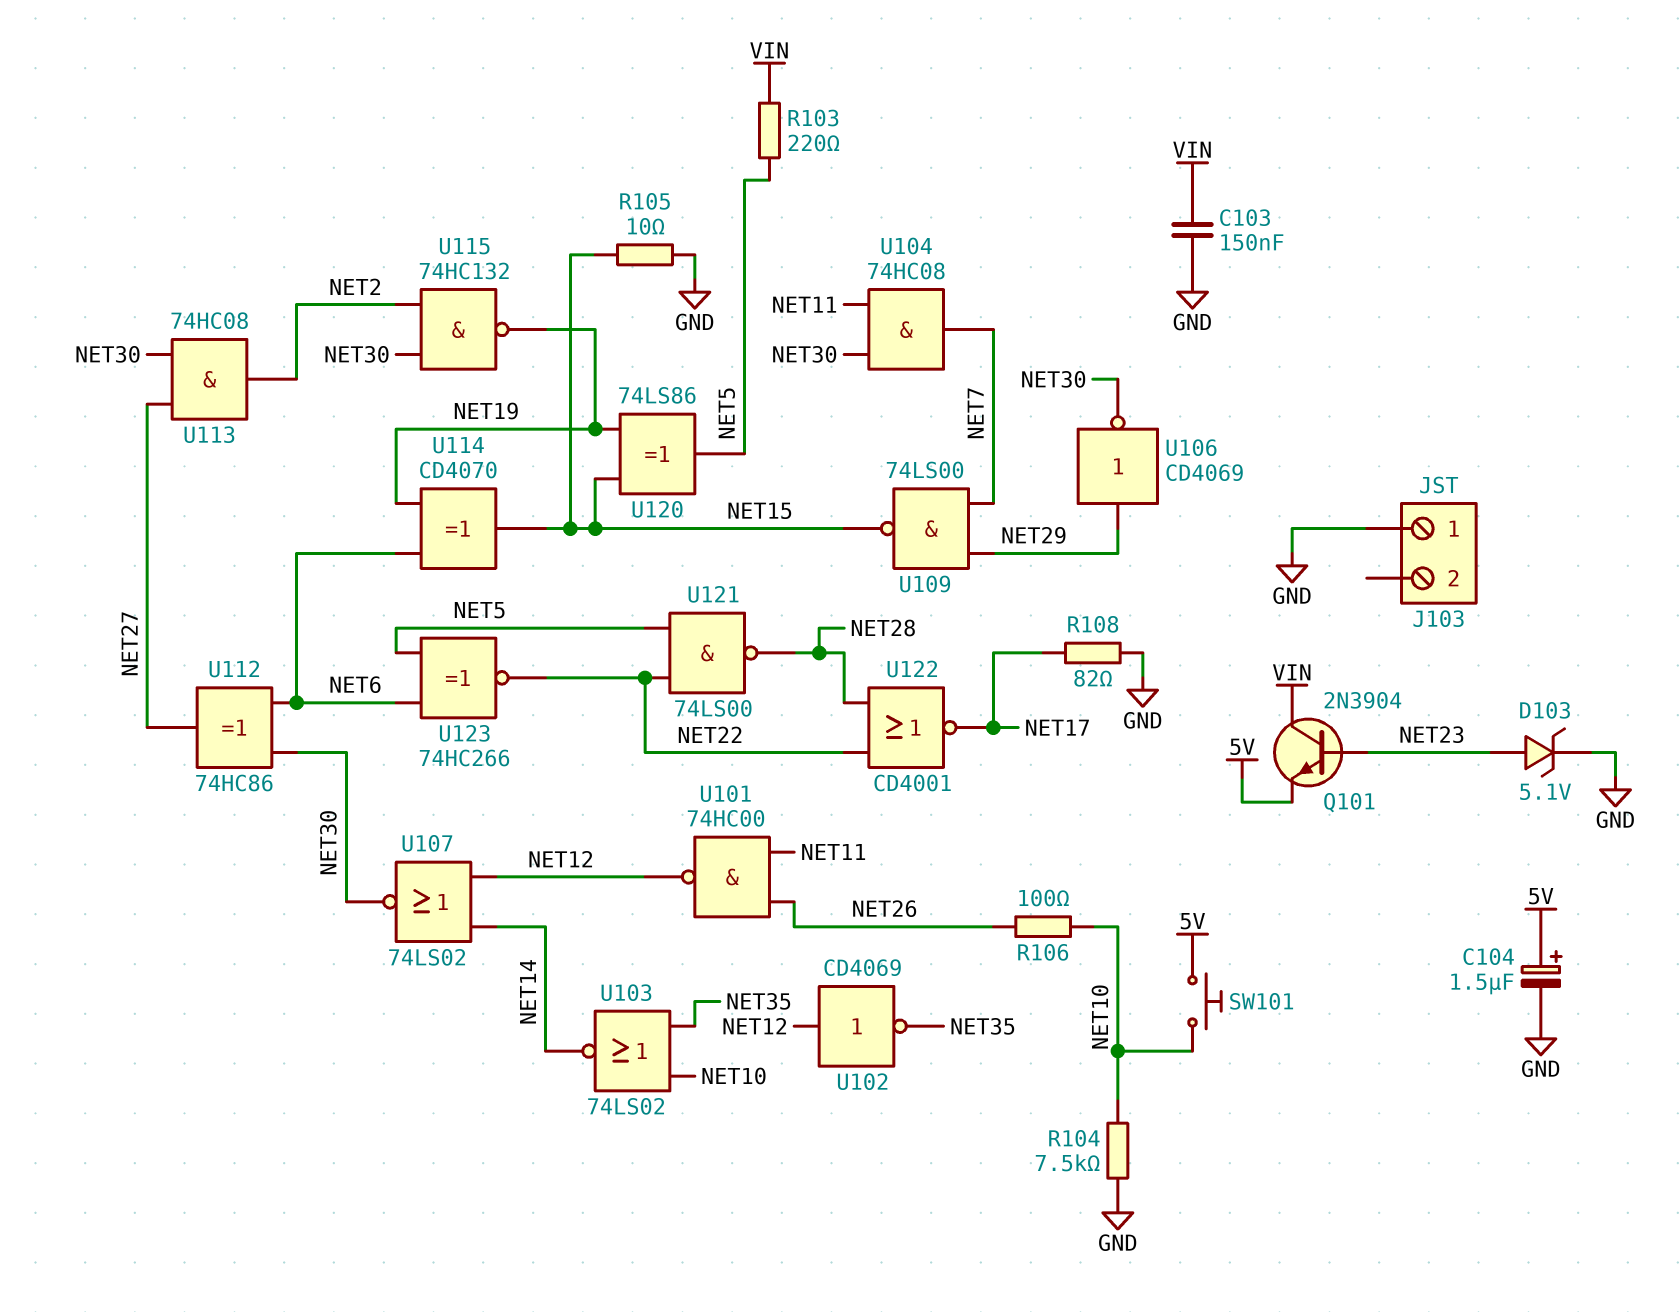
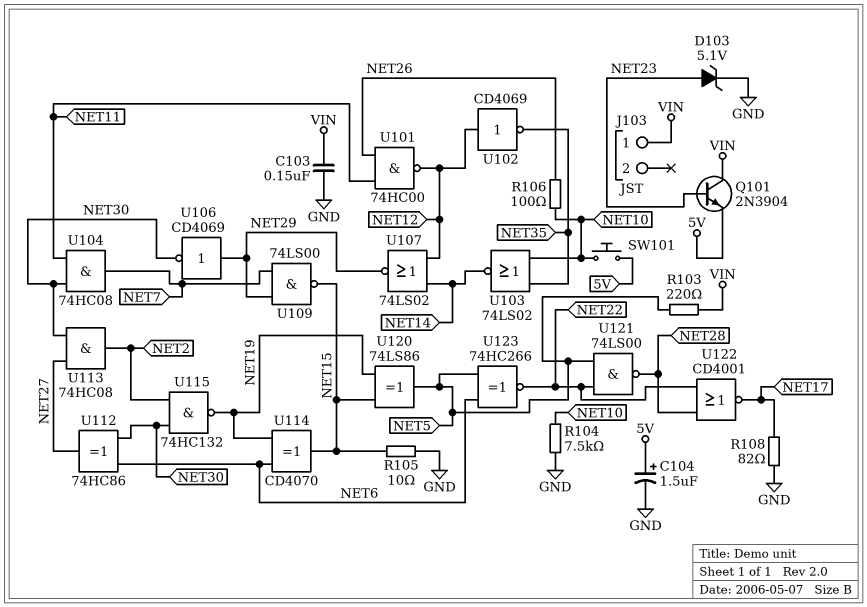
J103 pin 1: GND -> VIN
U107: NOR 74LS02 (in NET12, in NET14, out NET30) -> NOR 74LS02 (in NET12, in NET14, out NET29)

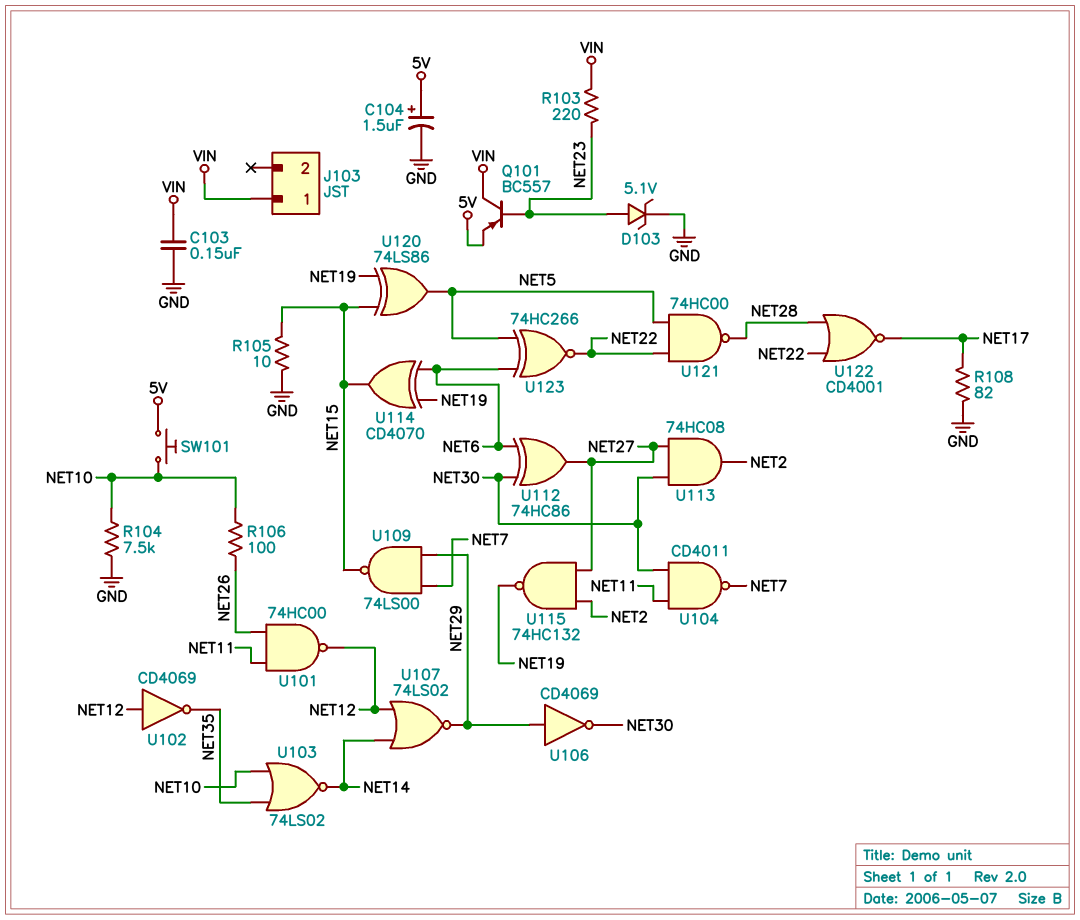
Q101: NPN 2N3904 (B NET23, C VIN, E 5V) -> PNP BC557 (B NET23, C VIN, E 5V)
R103: 220 (NET5, VIN) -> 220 (NET23, VIN)
U104: AND 74HC08 (in NET11, in NET30, out NET7) -> NAND CD4011 (in NET11, in NET30, out NET7)
U115: NAND 74HC132 (in NET2, in NET30, out NET19) -> NAND 74HC132 (in NET2, in NET27, out NET19)
U121: NAND 74LS00 (in NET5, in NET22, out NET28) -> NAND 74HC00 (in NET5, in NET22, out NET28)

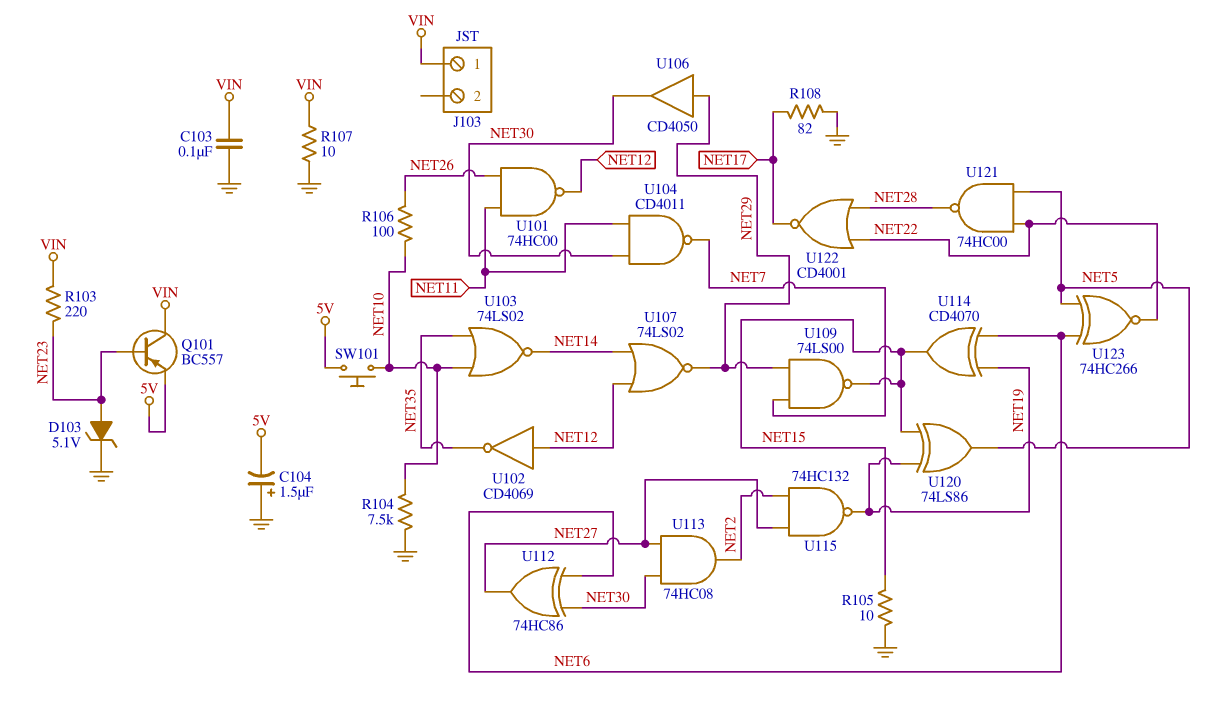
C103: 150nF (GND, VIN) -> 100nF (GND, VIN)
C104: 1.5uF (plus 5V, minus GND) -> 1.5uF (plus GND, minus 5V)
R107: none -> 10 (GND, VIN)
U106: NOT CD4069 (in NET29, out NET30) -> buffer CD4050 (in NET29, out NET30)

